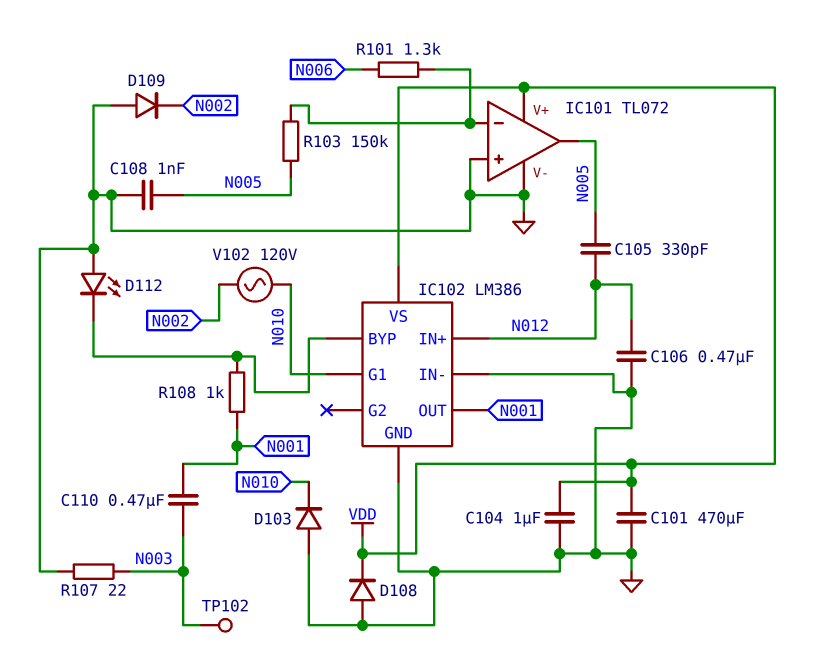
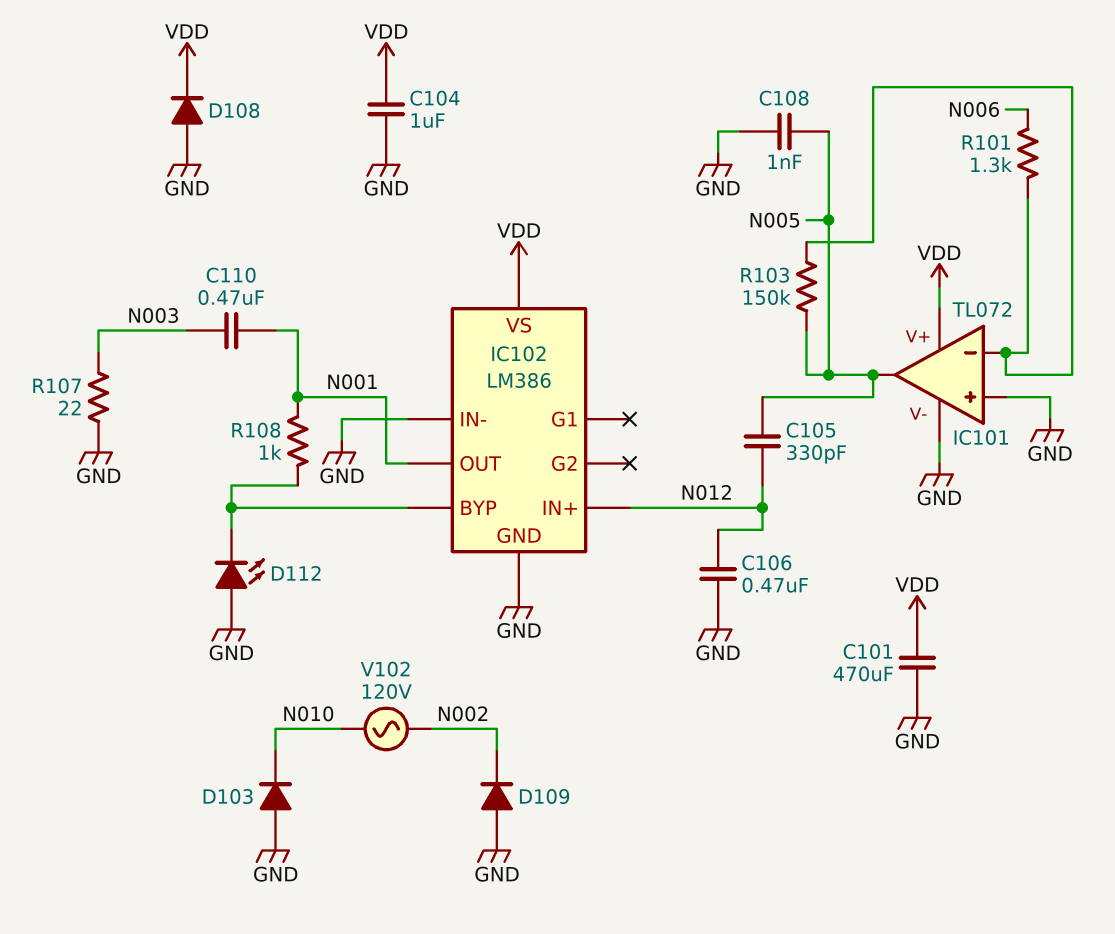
IC102 pin G1: N010 -> none
TP102: test point (N003) -> none

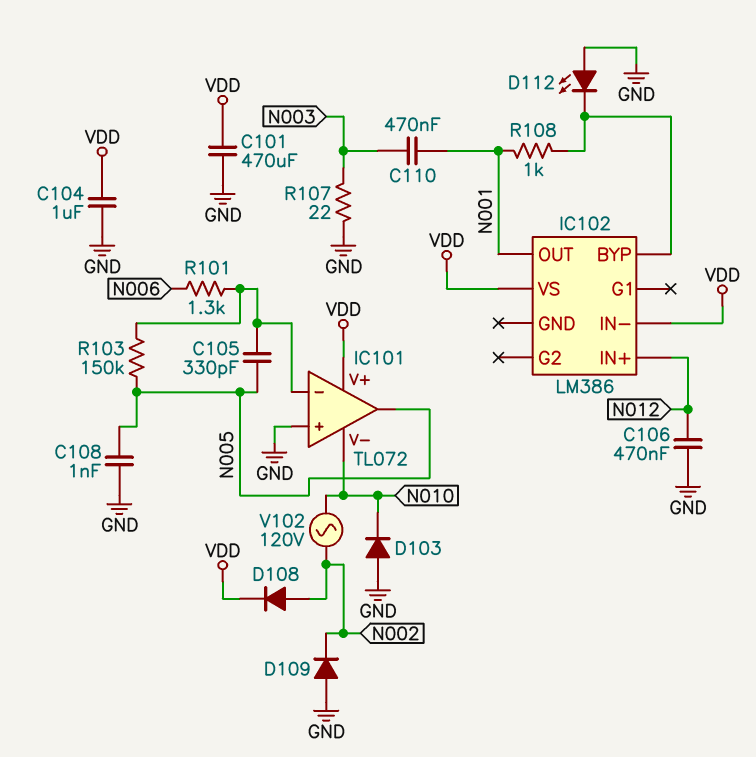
C105: 330pF (N005, N012) -> 330pF (IC101/in-, N005)
D108: diode (A GND, K VDD) -> diode (A N002, K VDD)
IC101 pin V-: GND -> N010
IC102 pin GND: GND -> none
IC102 pin IN-: GND -> VDD

